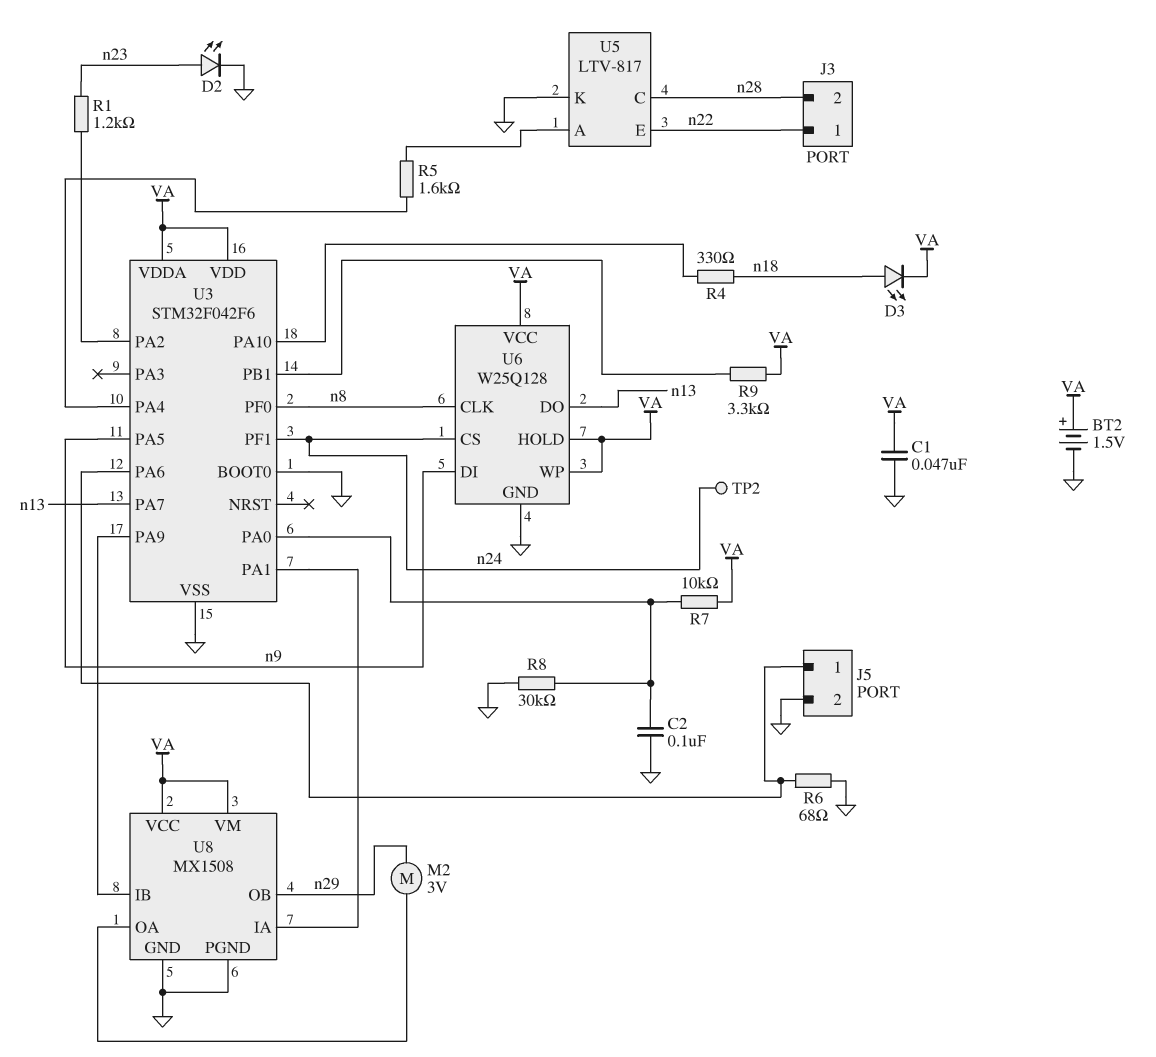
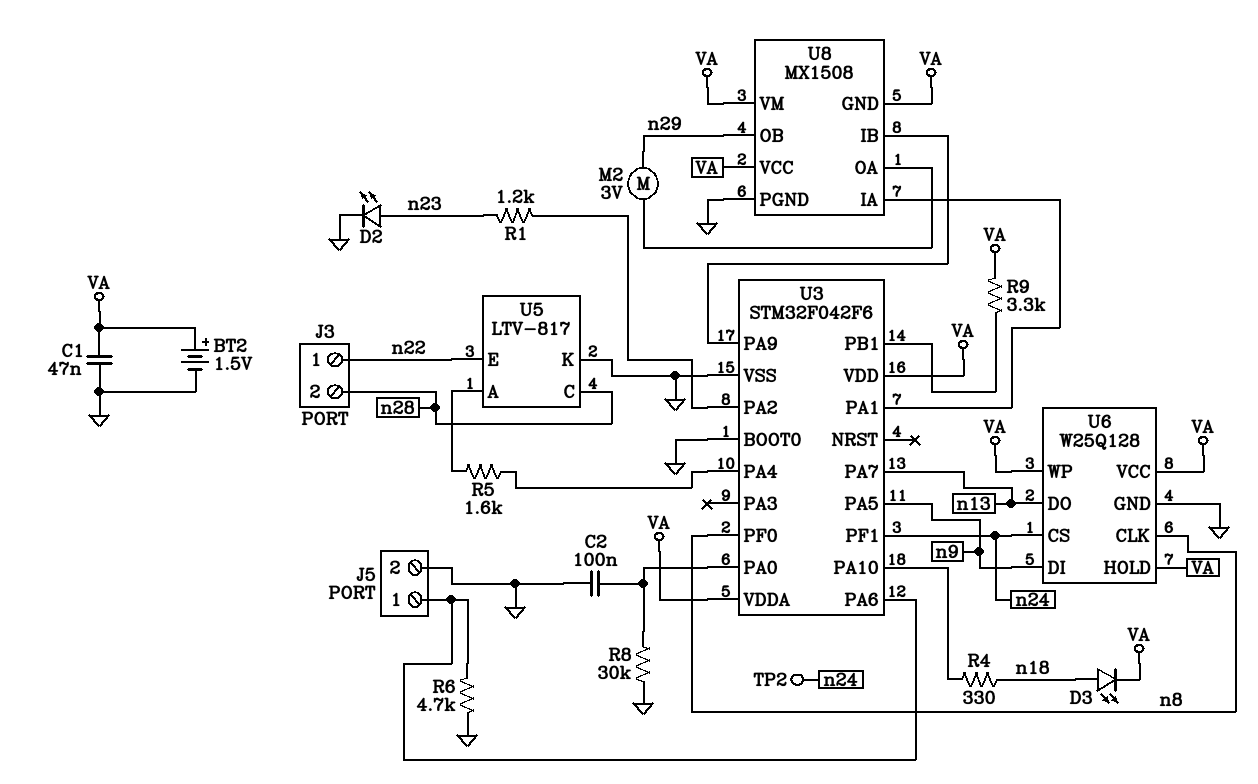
R6: 68 (GND, J5/1) -> 4.7k (GND, J5/1)
R7: 10k (U3/PA0, VA) -> none
U8 pin GND: GND -> VA

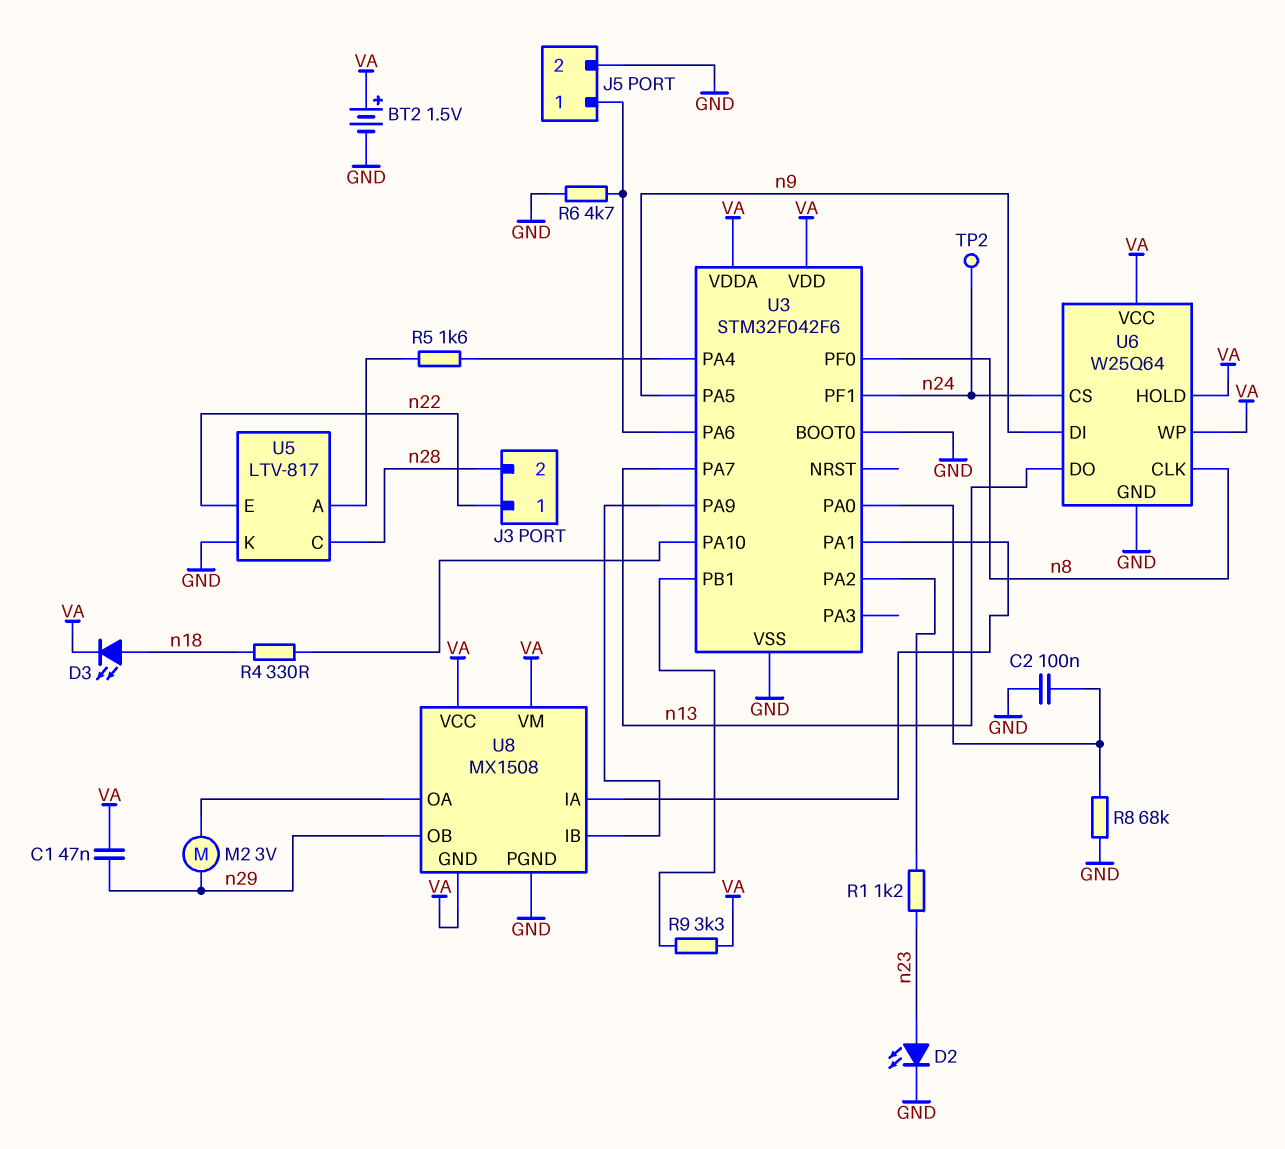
C1: 47nF (GND, VA) -> 47nF (VA, n29)
R8: 30k (GND, U3/PA0) -> 68k (GND, U3/PA0)
U6: W25Q128 -> W25Q64

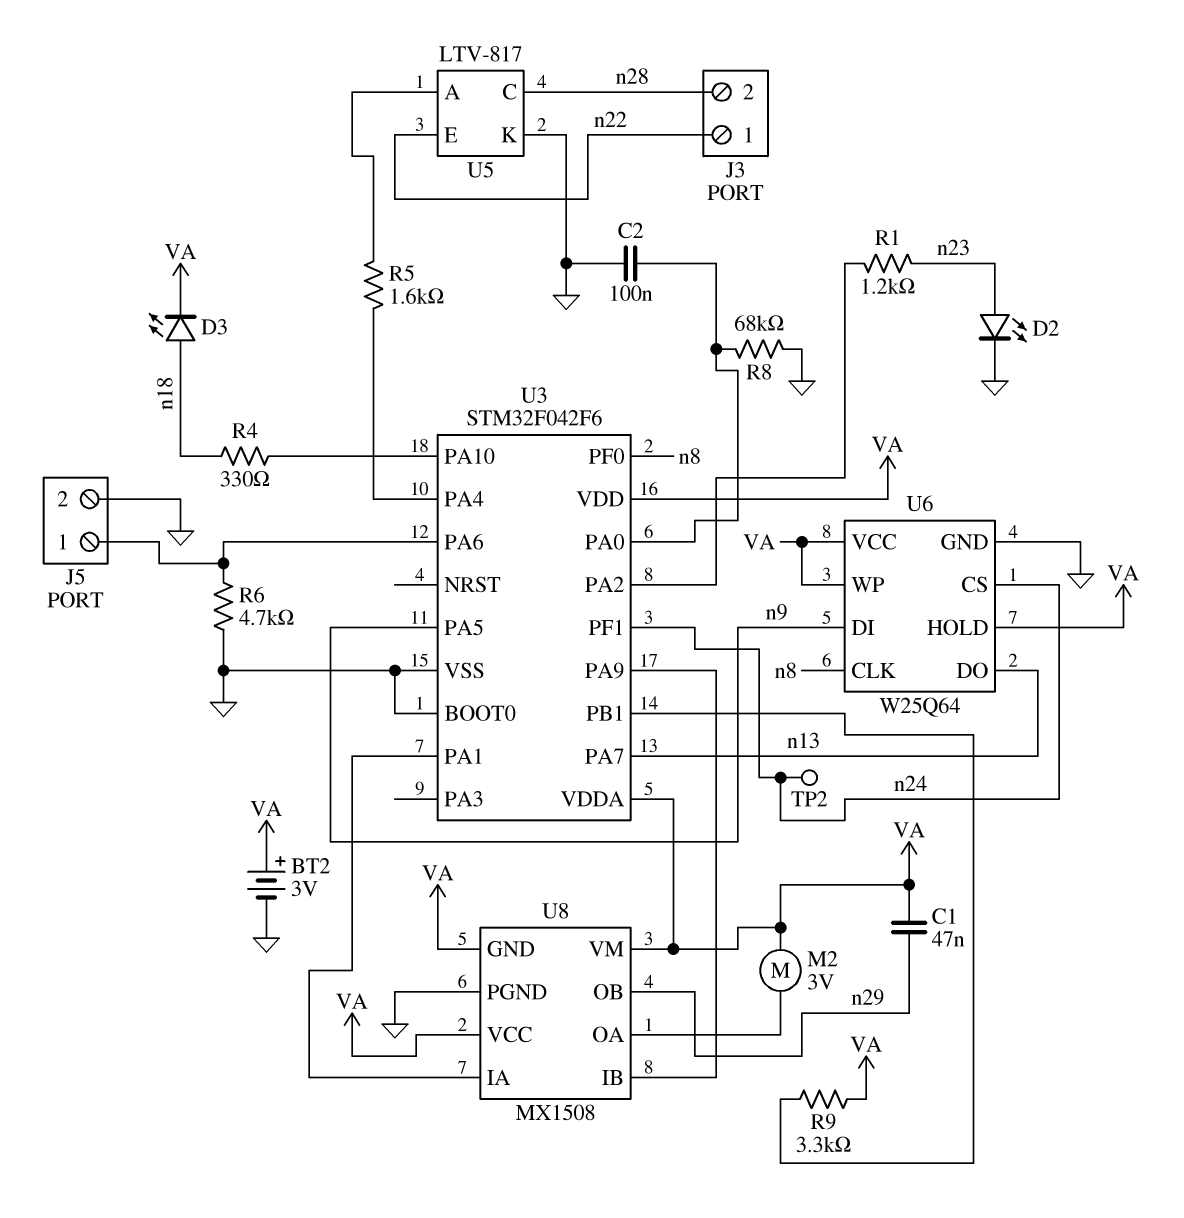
BT2: 1.5V (plus VA, minus GND) -> 3V (plus VA, minus GND)
M2: motor 3V (U8/OA, n29) -> motor 3V (U8/OA, VA)

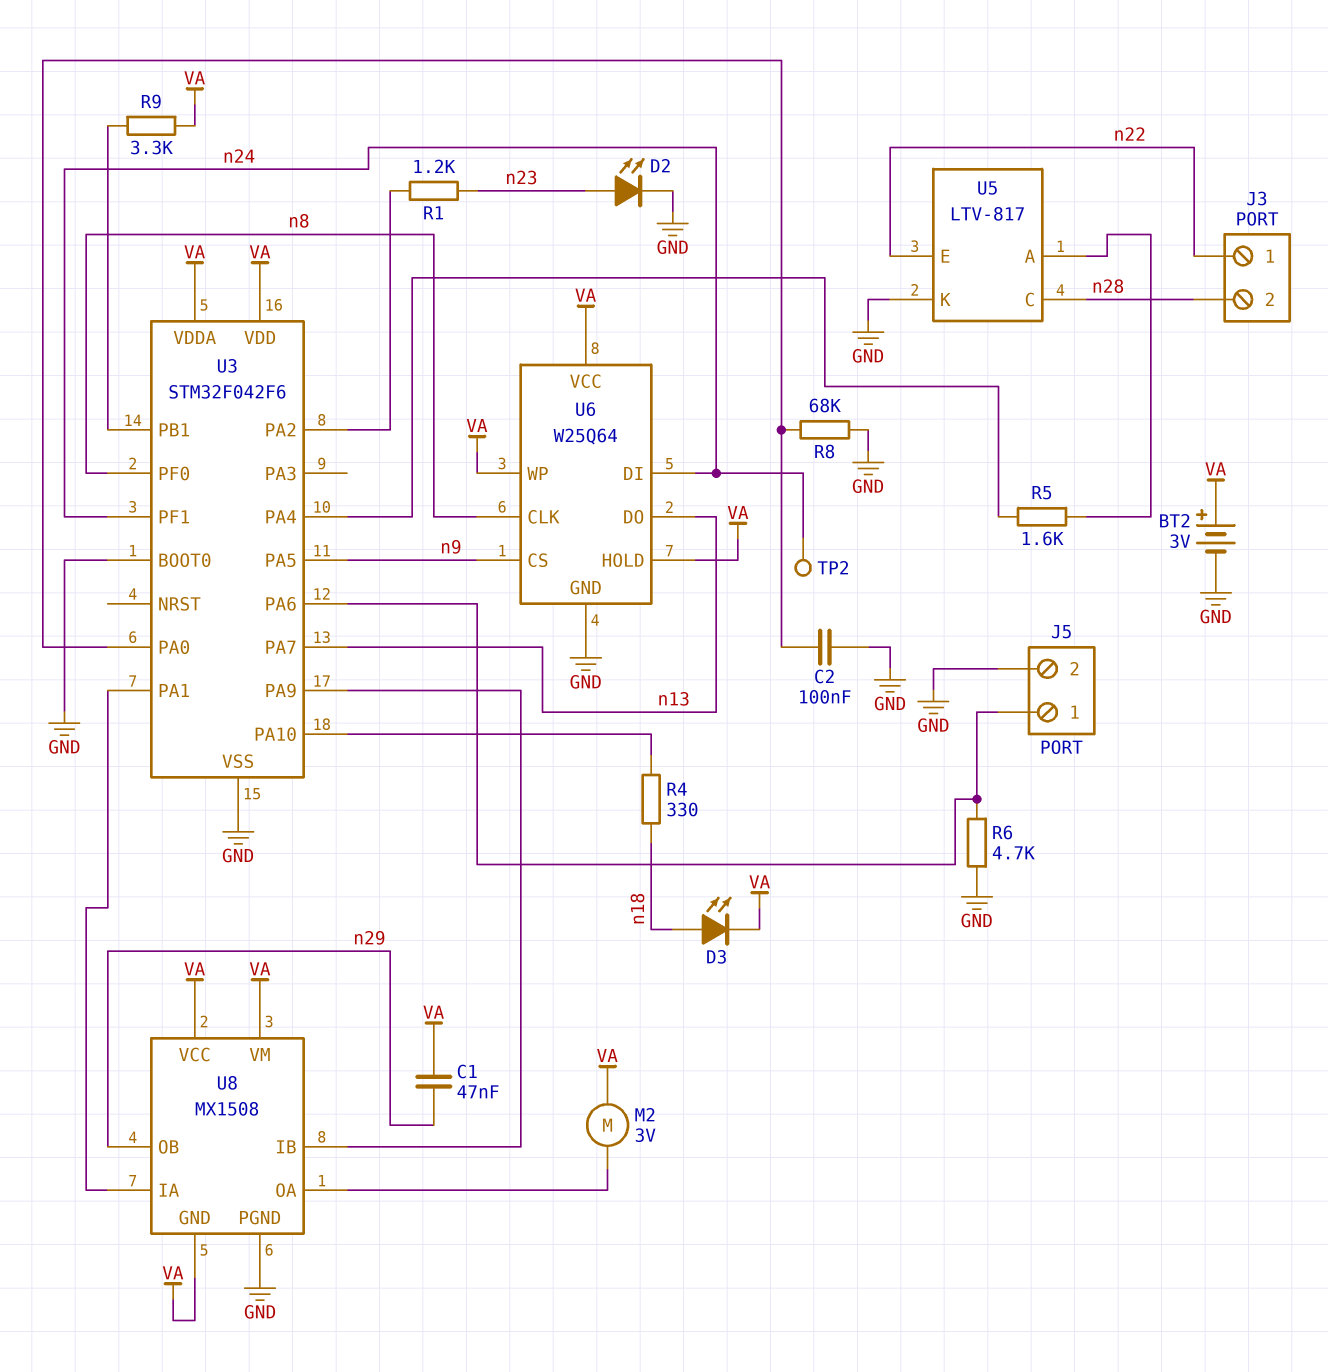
U6 pin CS: n24 -> n9
U6 pin DI: n9 -> n24

